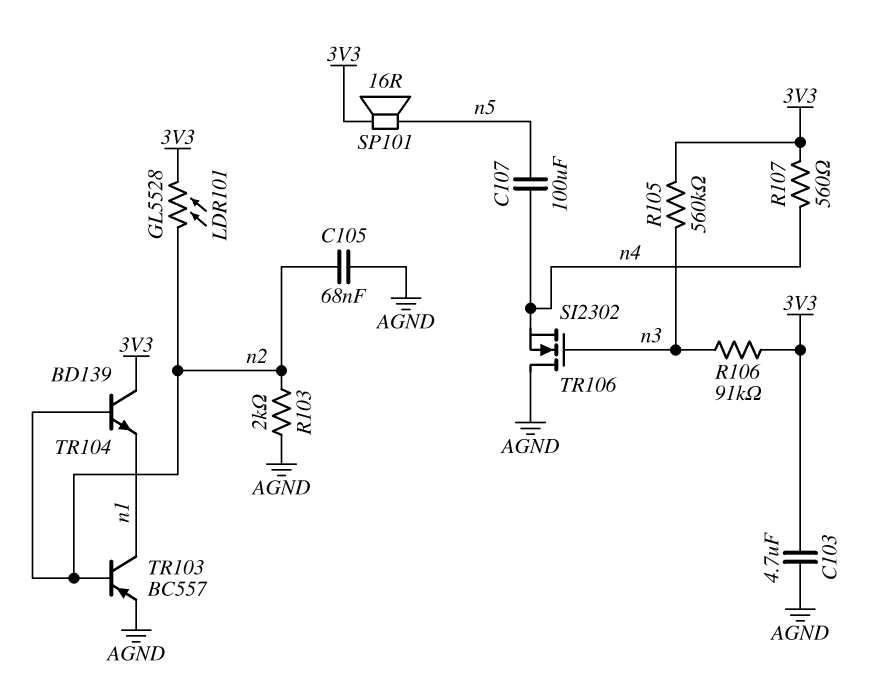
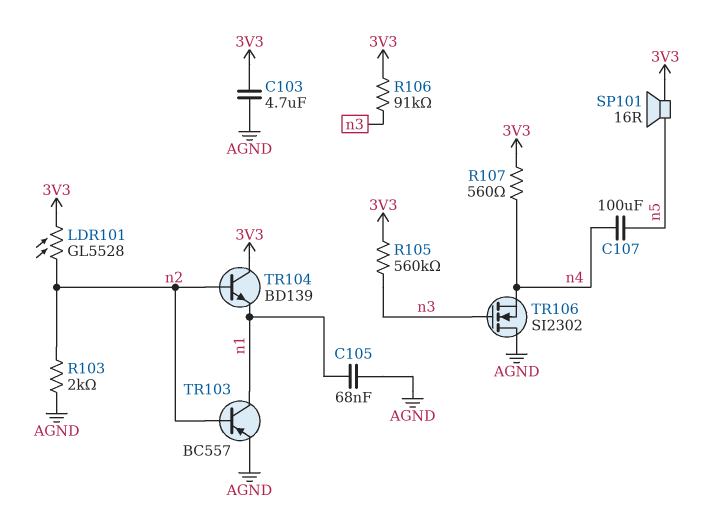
C105: 68nF (AGND, n2) -> 68nF (AGND, n1)

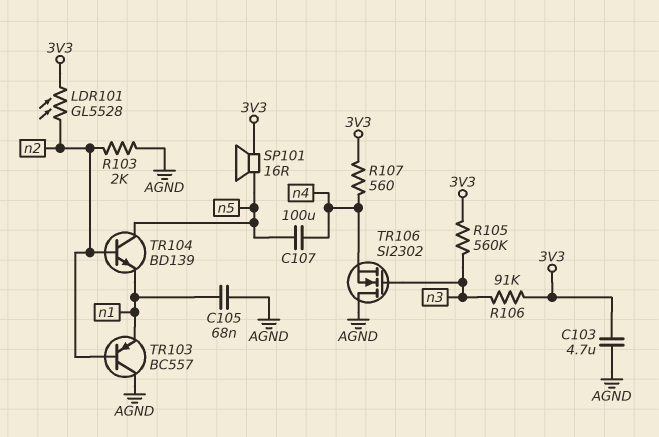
TR103: PNP BC557 (B n2, C n1, E AGND) -> PNP BC557 (B n2, C AGND, E n1)
TR104: NPN BD139 (B n2, C 3V3, E n1) -> NPN BD139 (B n2, C n5, E n1)

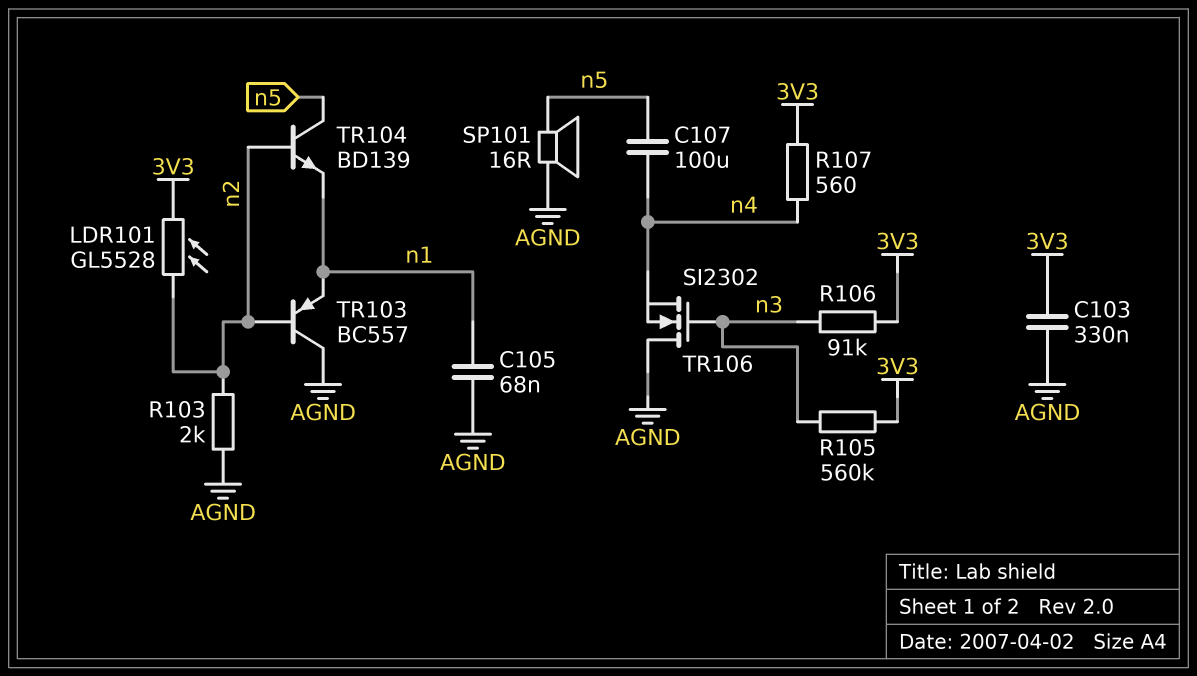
C103: 4.7uF (3V3, AGND) -> 330nF (3V3, AGND)
SP101: speaker 16R (3V3, n5) -> speaker 16R (AGND, n5)

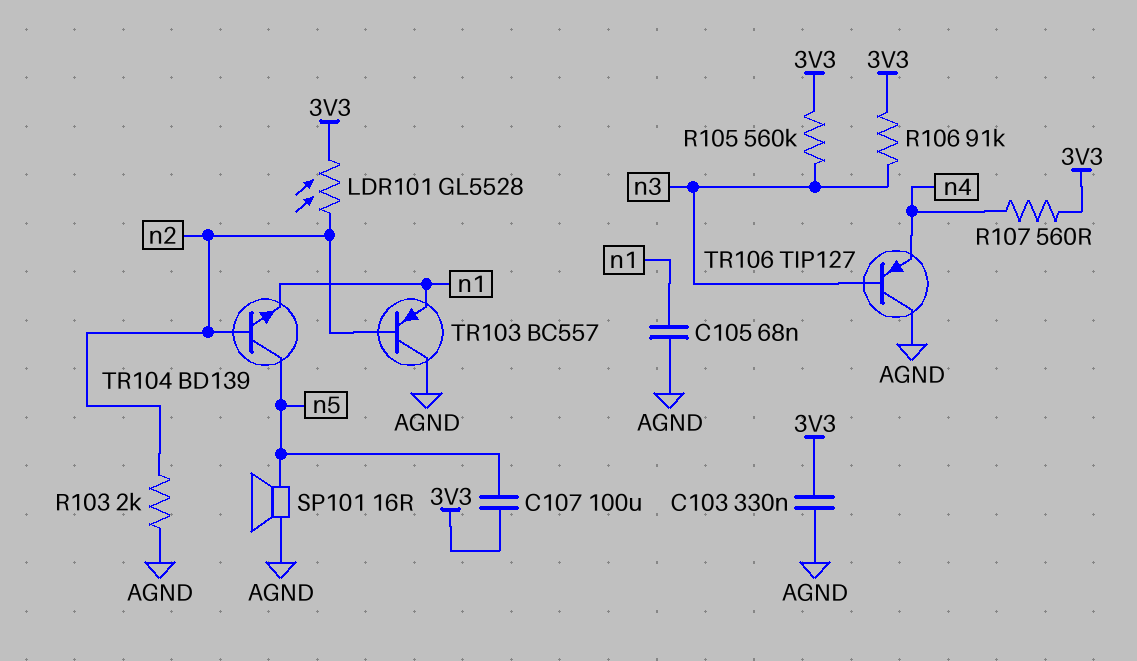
C107: 100uF (n4, n5) -> 100uF (3V3, n5)
TR106: NMOS SI2302 (G n3, D AGND, S n4) -> PNP TIP127 (B n3, C AGND, E n4)

